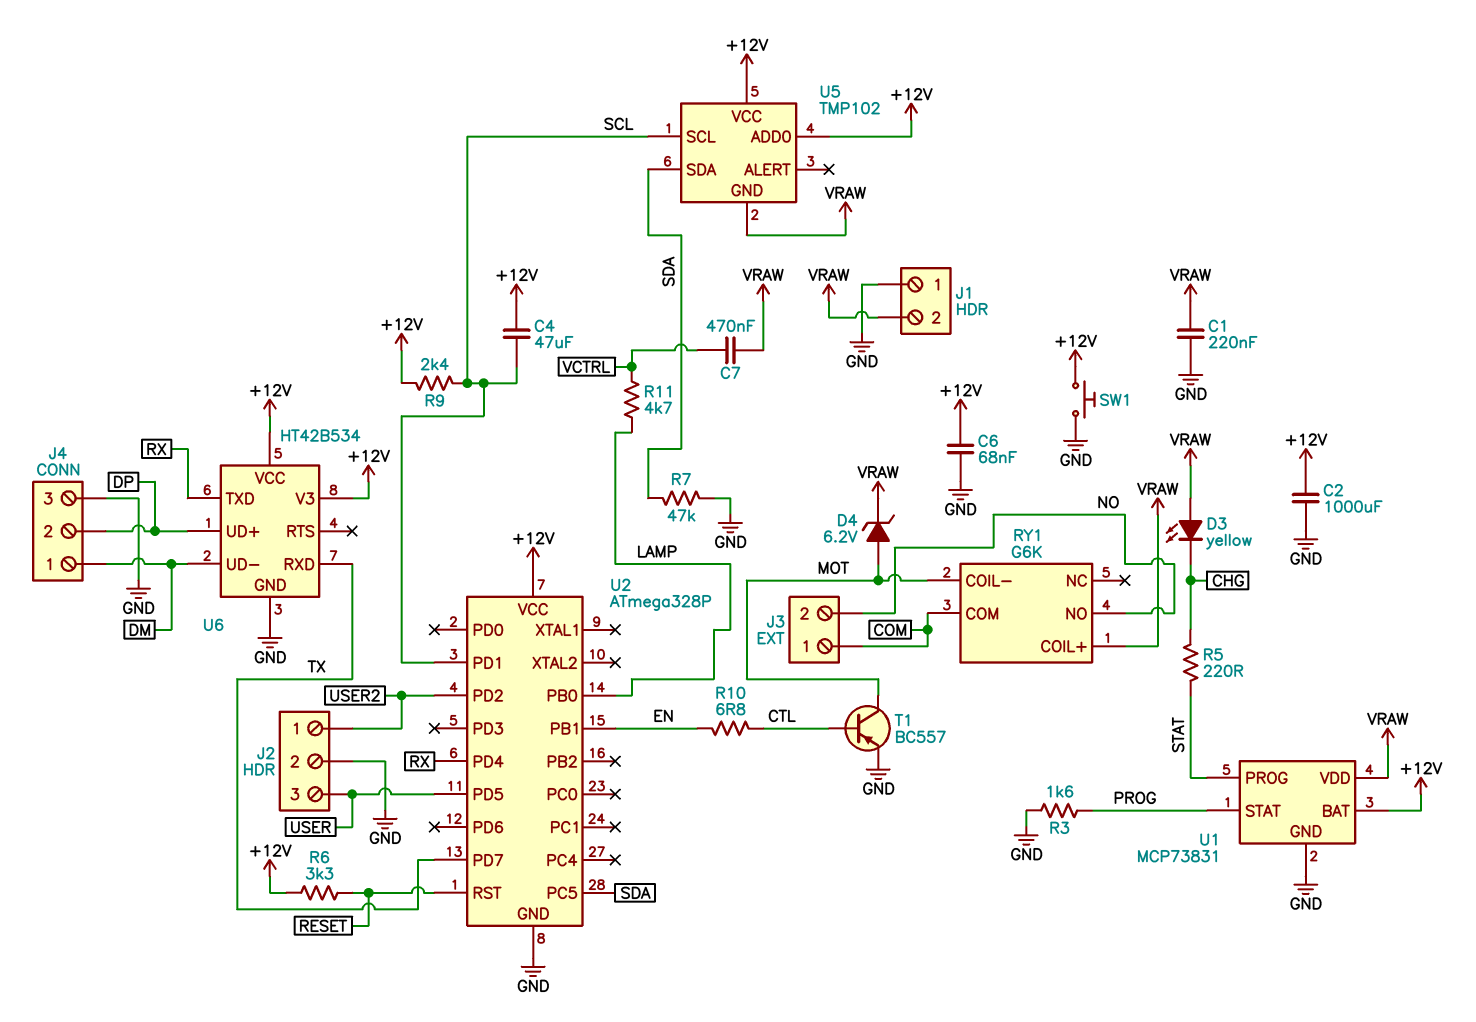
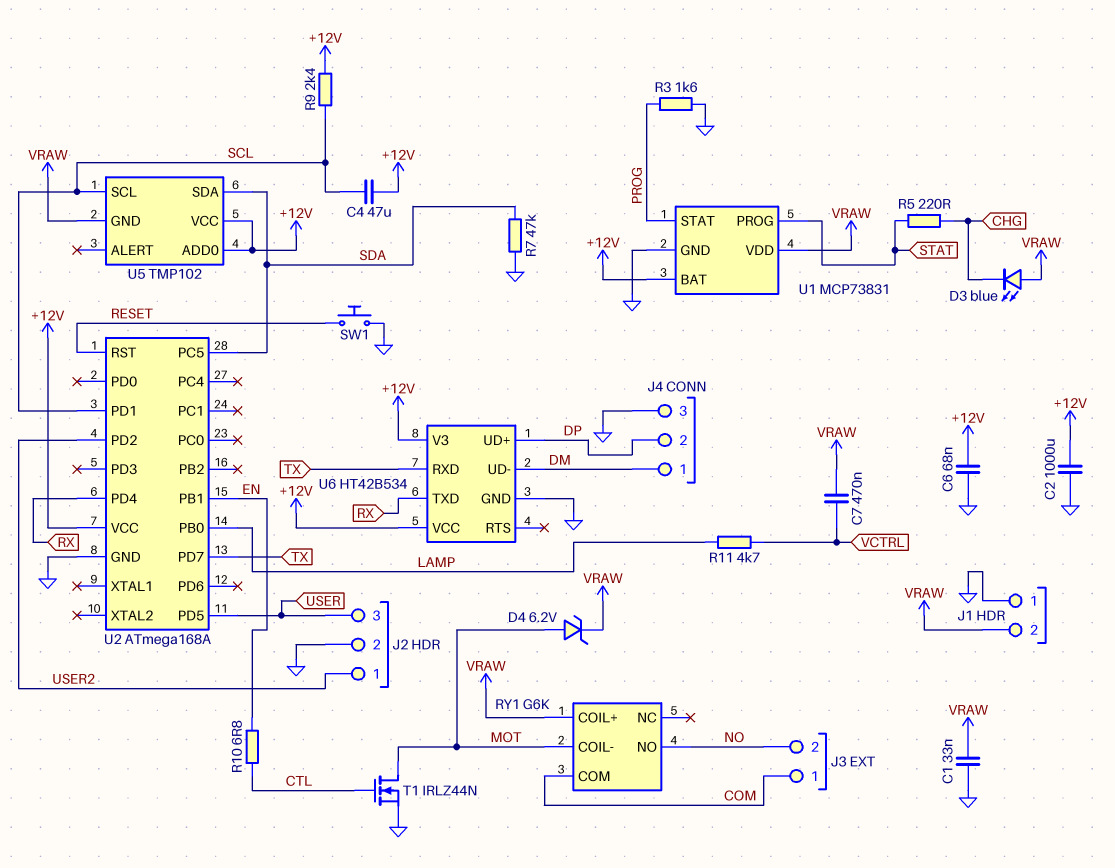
C1: 220nF (GND, VRAW) -> 33nF (GND, VRAW)
D3: LED yellow (A VRAW, K CHG) -> LED blue (A VRAW, K CHG)
R6: 3.3k (+12V, RESET) -> none
SW1: button (+12V, GND) -> button (GND, RESET)
T1: PNP BC557 (B CTL, C MOT, E GND) -> NMOS IRLZ44N (G CTL, D MOT, S GND)
U2: ATmega328P -> ATmega168A

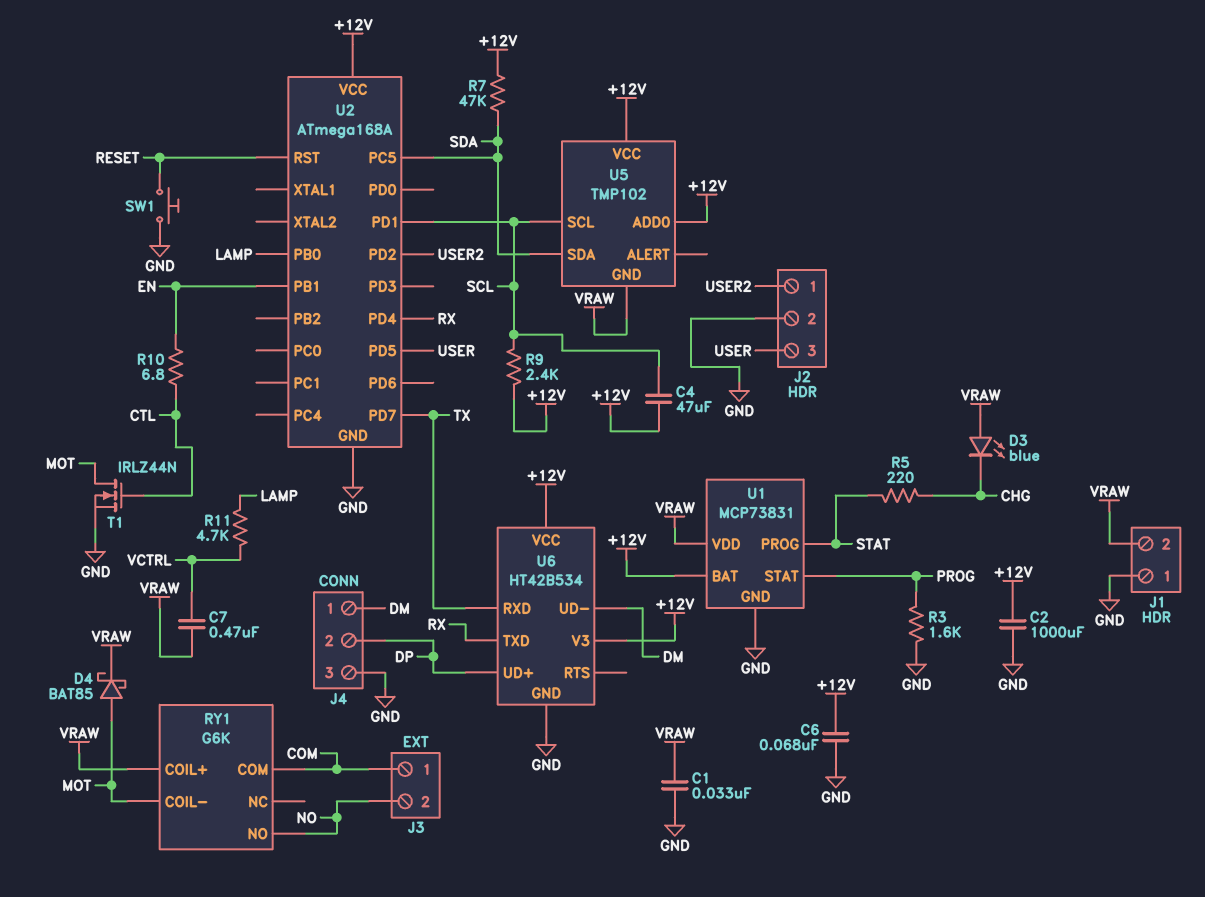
D4: zener 6.2V (A MOT, K VRAW) -> schottky BAT85 (A MOT, K VRAW)
R7: 47k (GND, SDA) -> 47k (+12V, SDA)

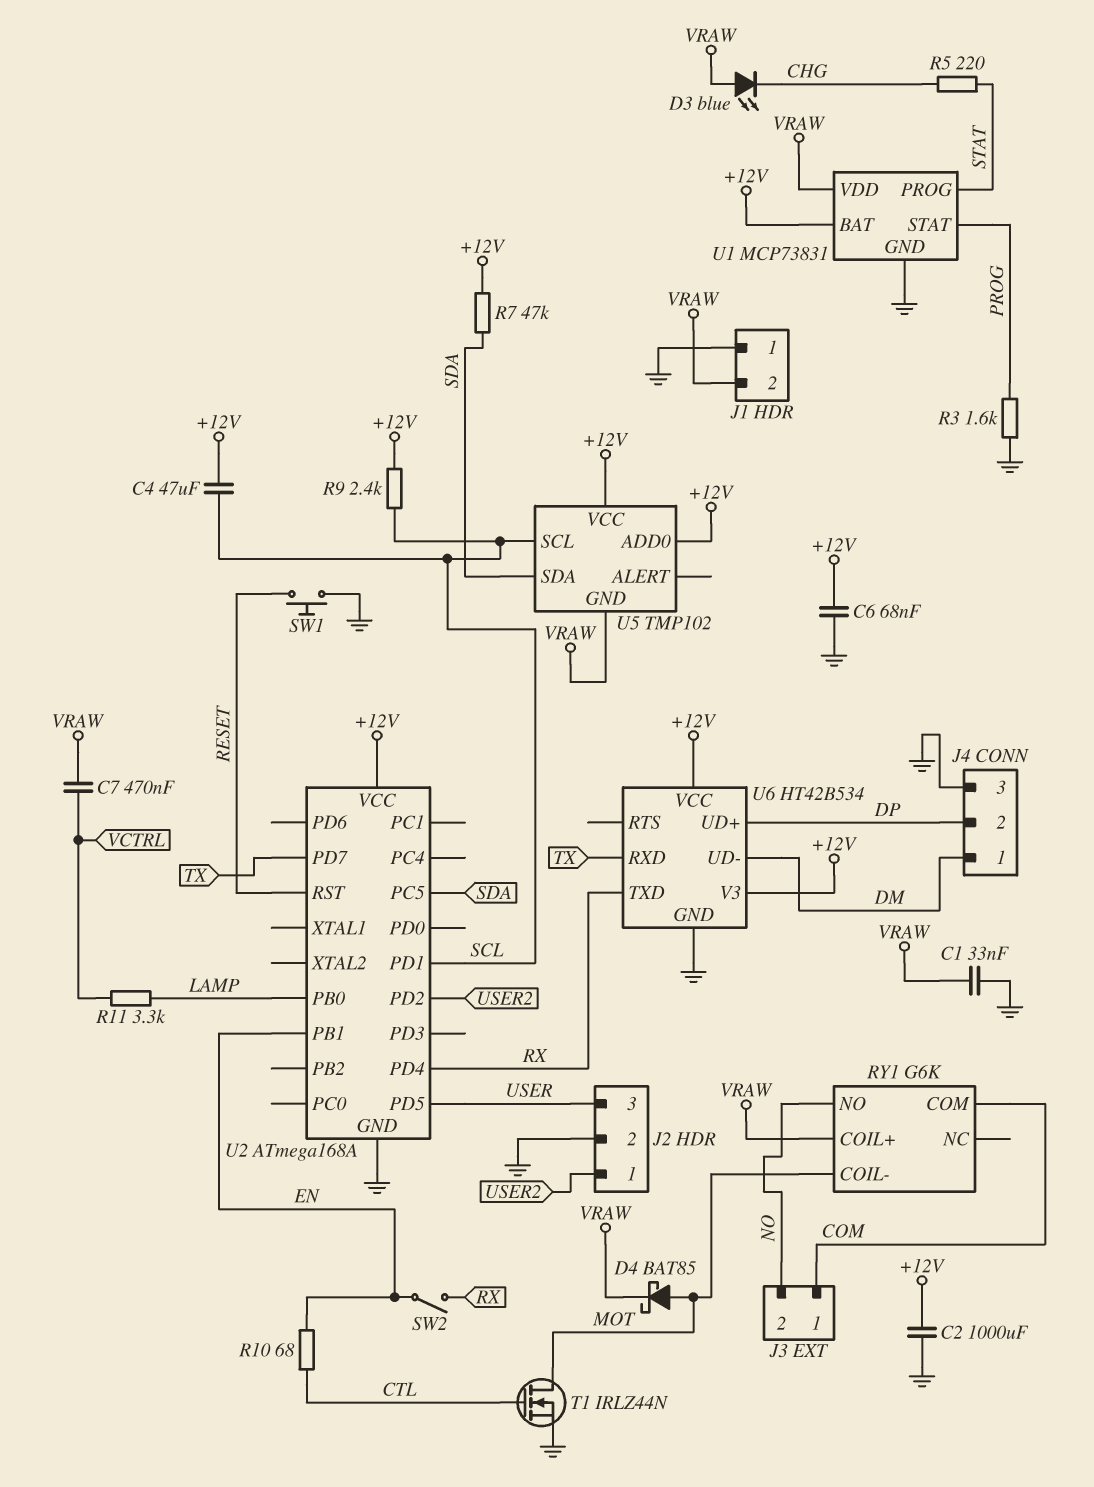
R10: 6.8 (CTL, EN) -> 68 (CTL, EN)
R11: 4.7k (LAMP, VCTRL) -> 3.3k (LAMP, VCTRL)
SW2: none -> switch (EN, RX)

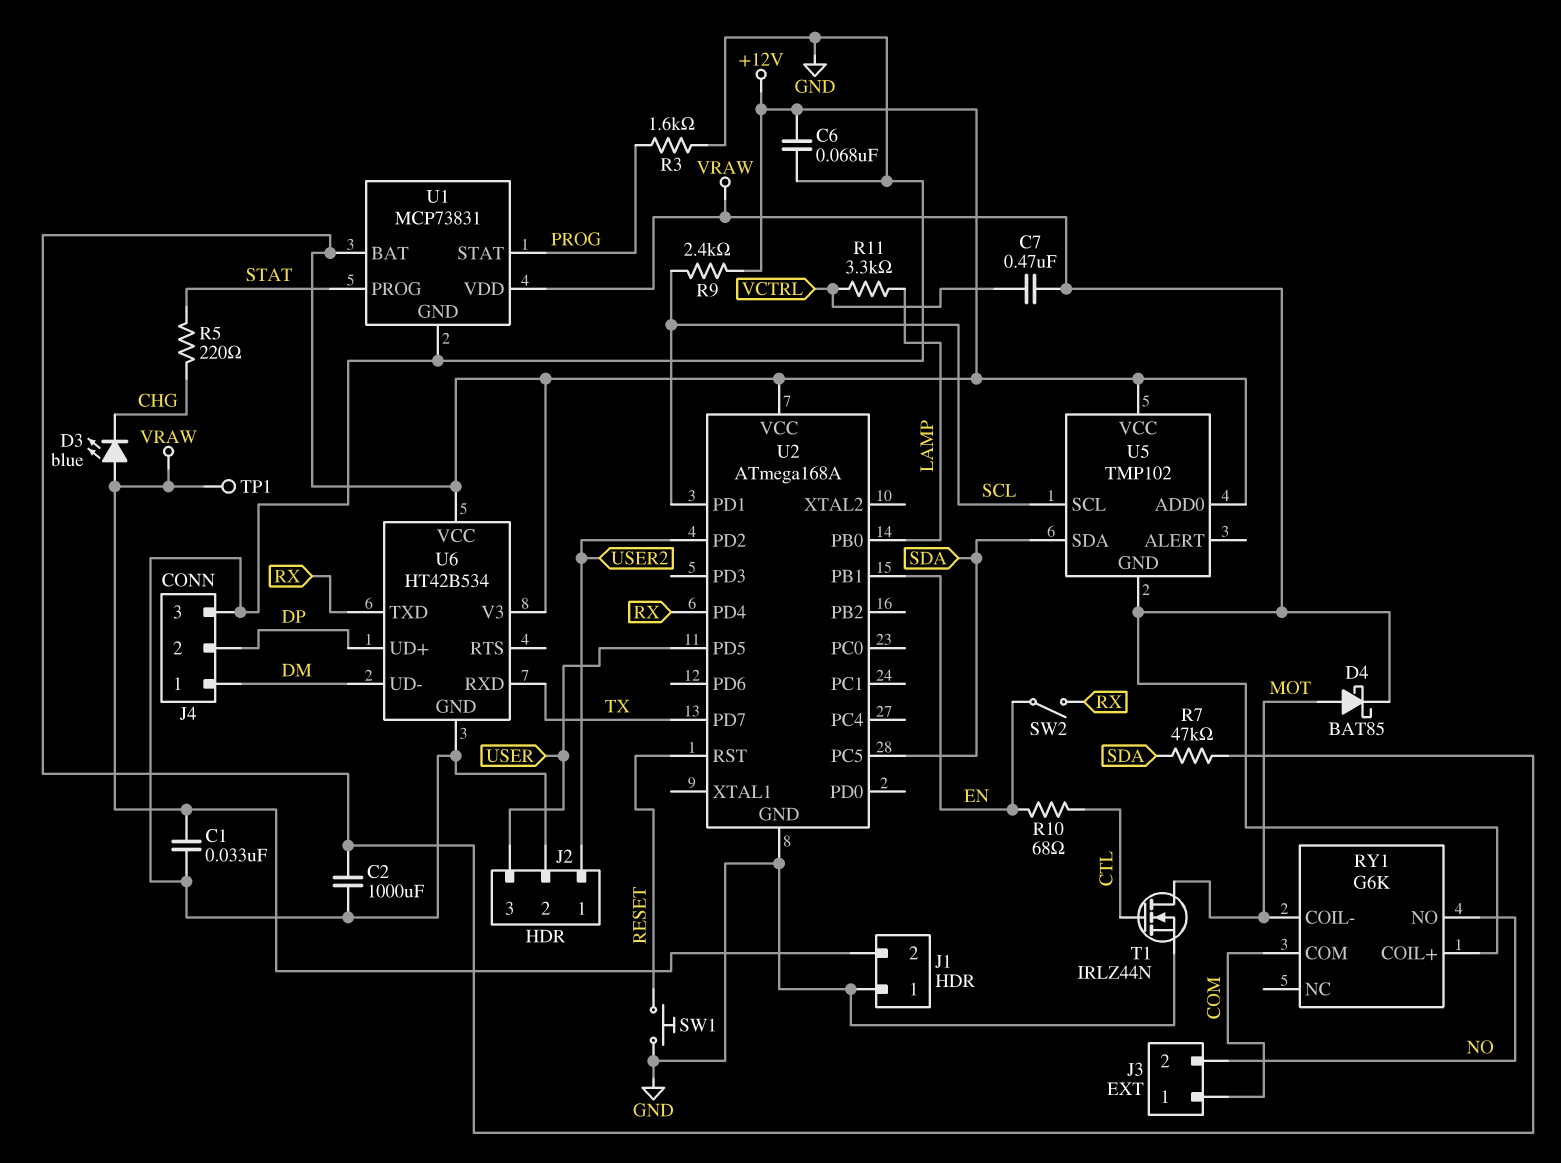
C4: 47uF (+12V, SCL) -> none
TP1: none -> test point (VRAW)

